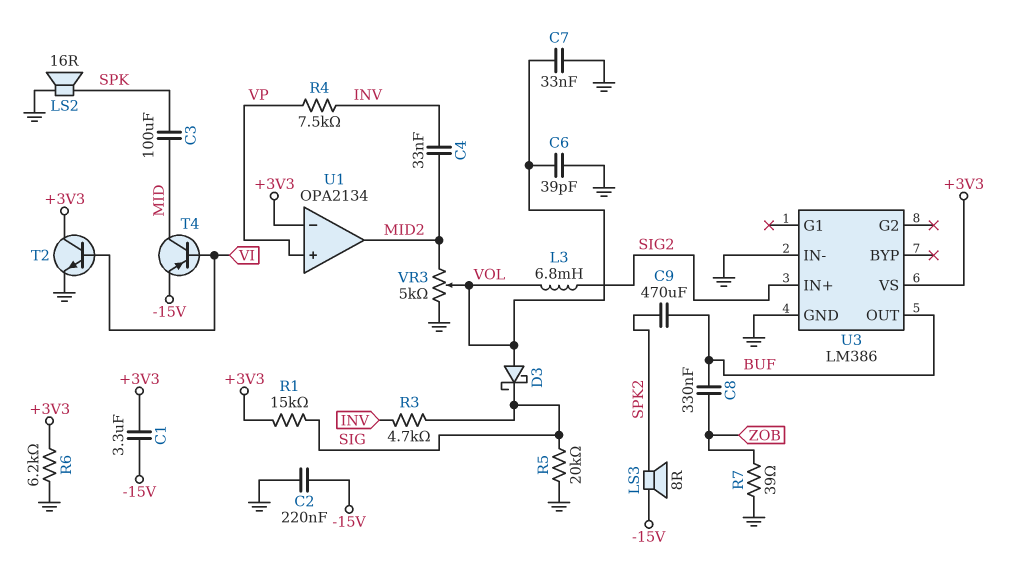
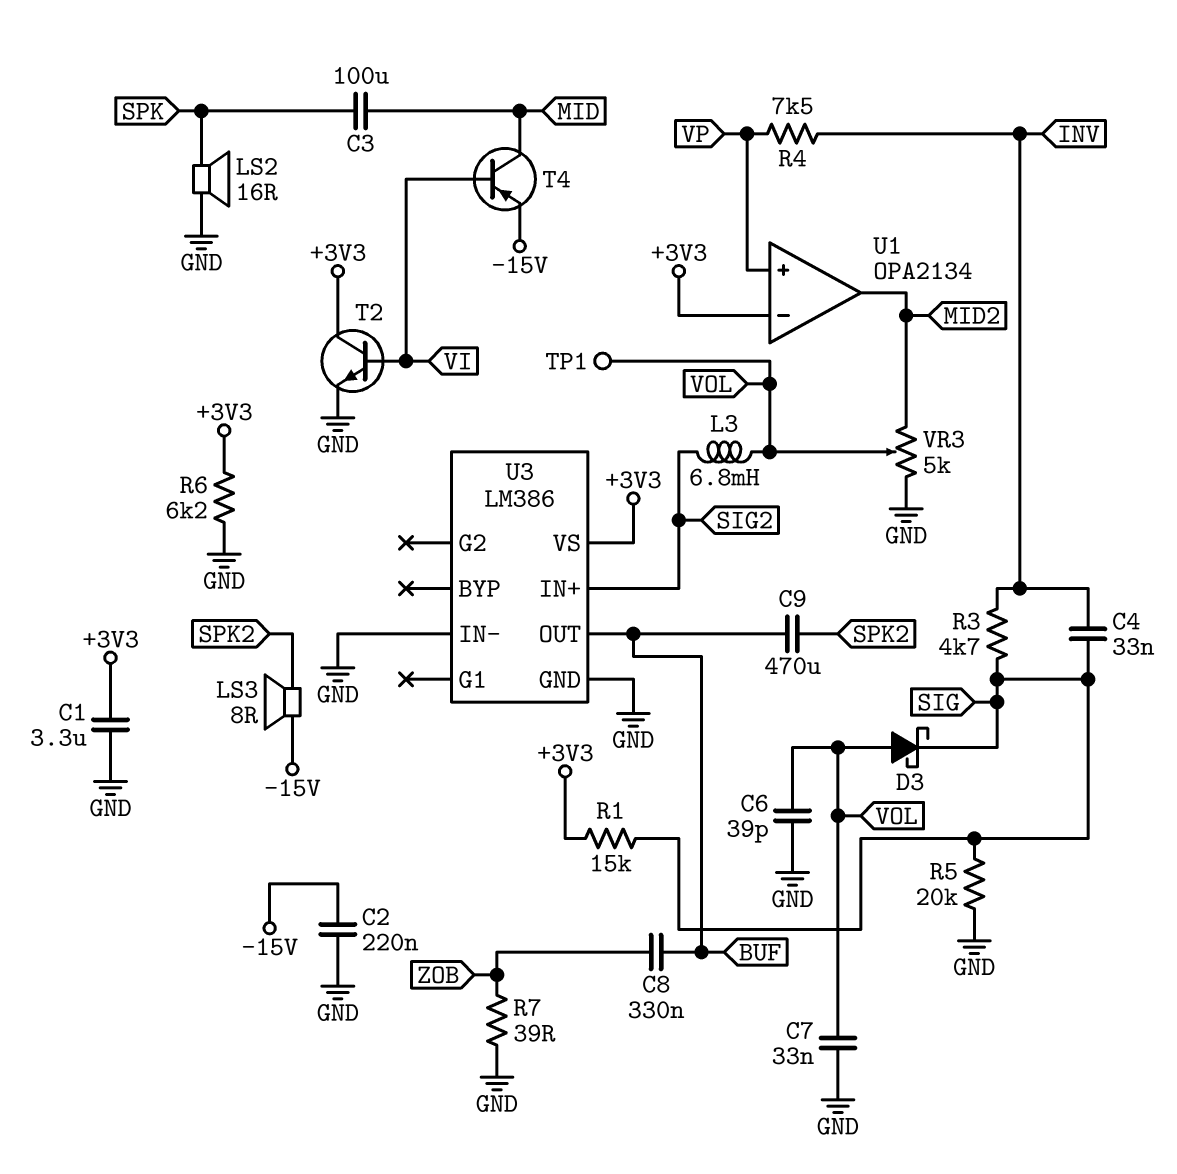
C1: 3.3uF (+3V3, -15V) -> 3.3uF (+3V3, GND)
C4: 33nF (INV, MID2) -> 33nF (INV, SIG)
TP1: none -> test point (VOL)

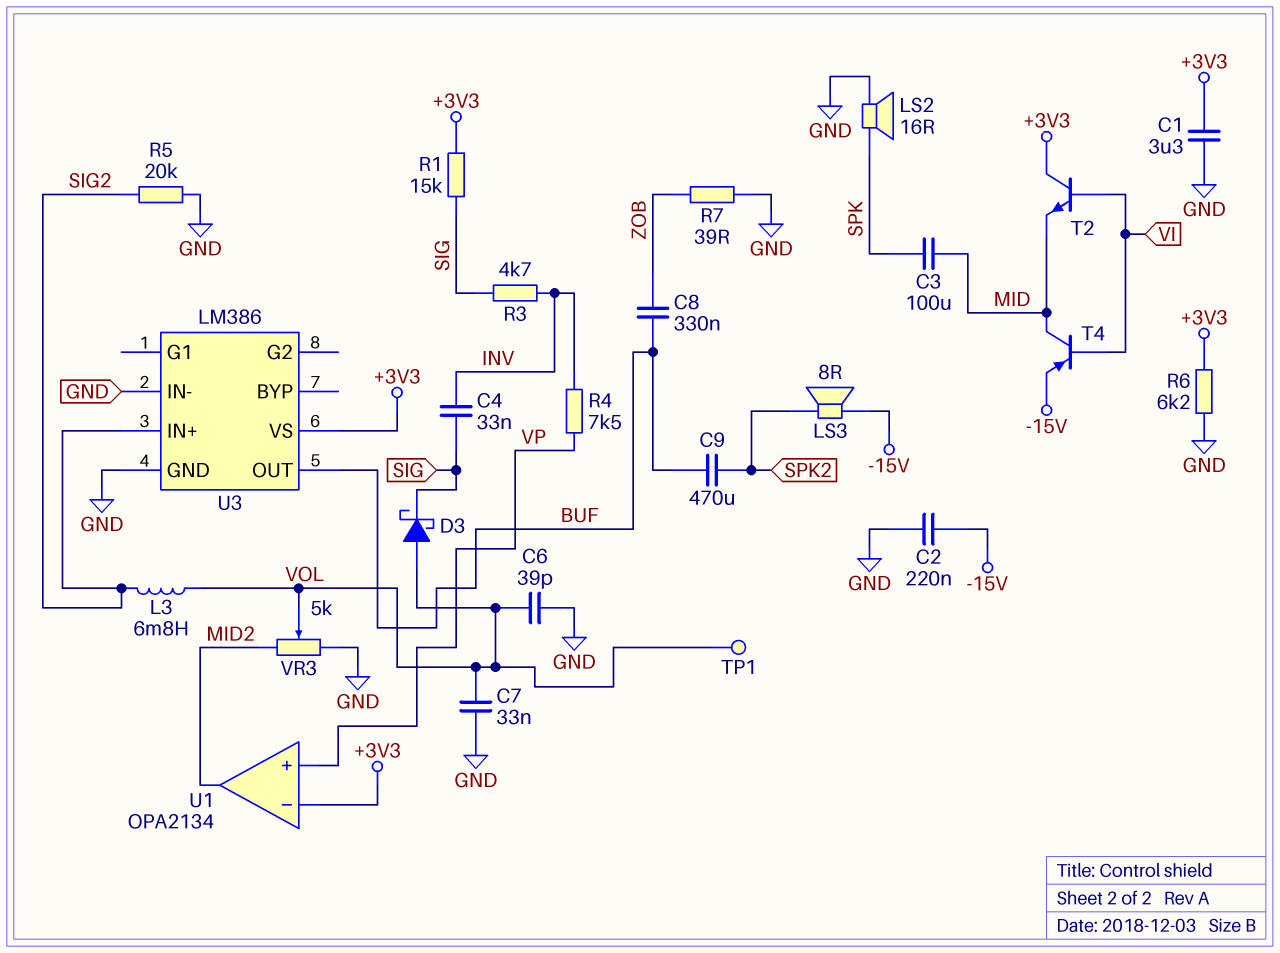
R5: 20k (GND, SIG) -> 20k (GND, SIG2)
T2: NPN (B VI, C +3V3, E GND) -> NPN (B VI, C +3V3, E MID)

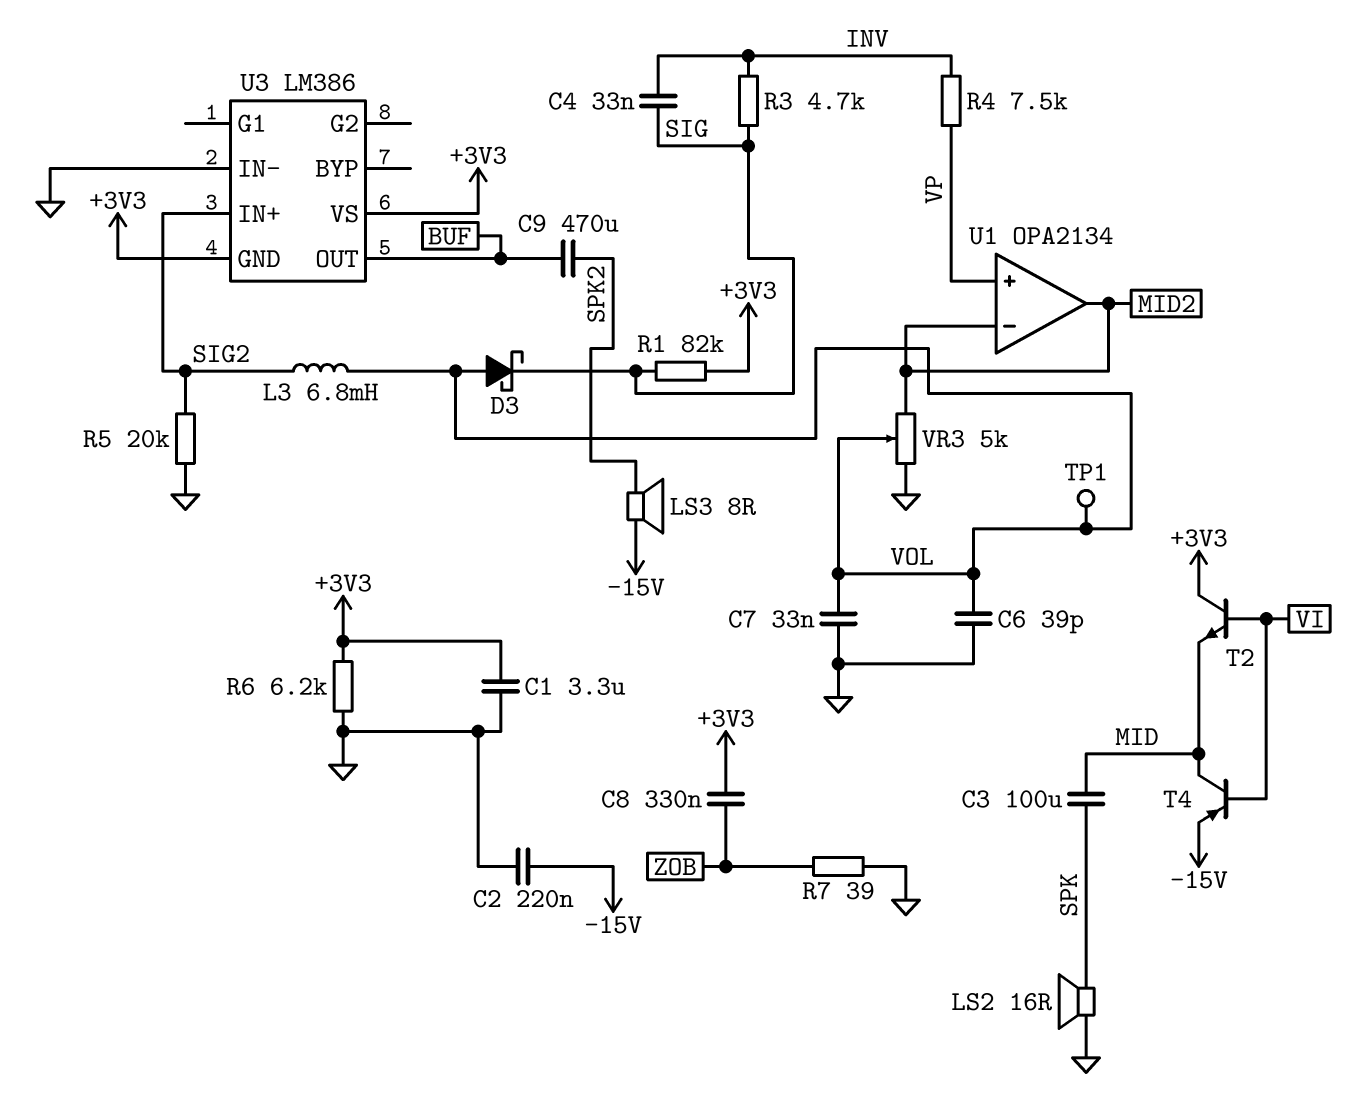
C8: 330nF (BUF, ZOB) -> 330nF (+3V3, ZOB)
R1: 15k (+3V3, SIG) -> 82k (+3V3, SIG)
U1 pin in-: +3V3 -> MID2
U3 pin GND: GND -> +3V3

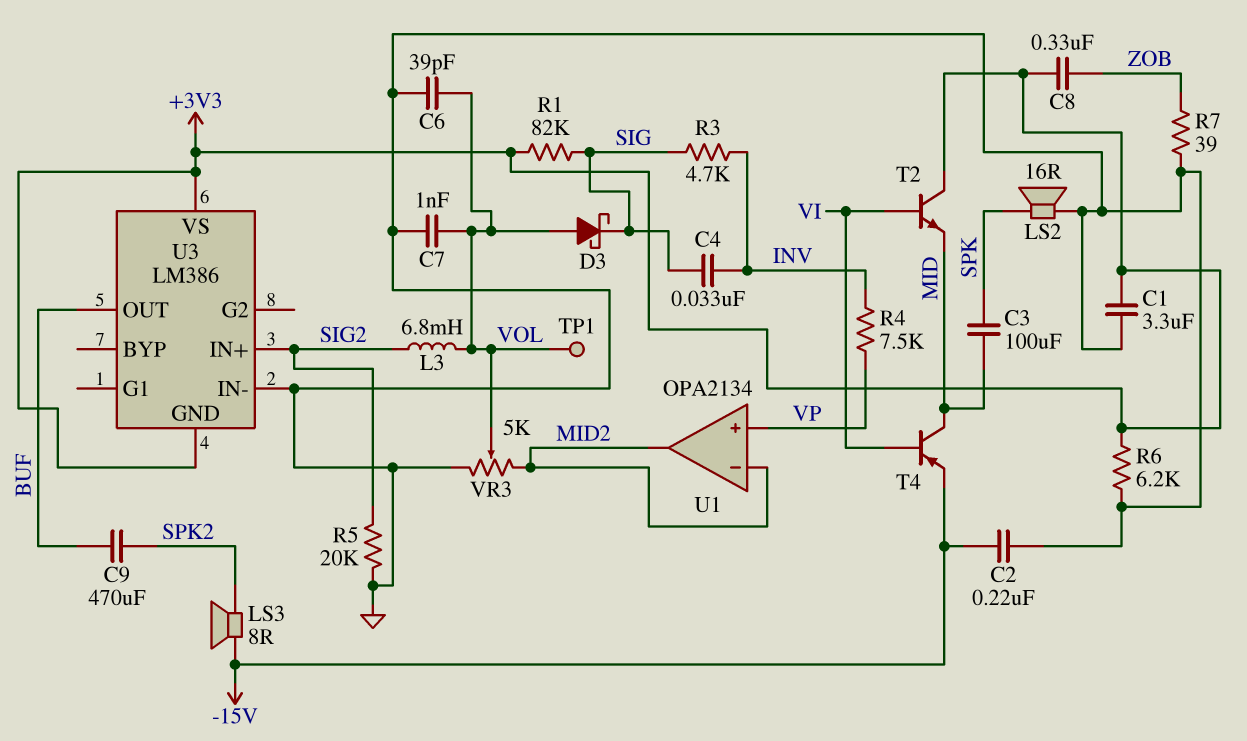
C7: 33nF (GND, VOL) -> 1nF (GND, VOL)

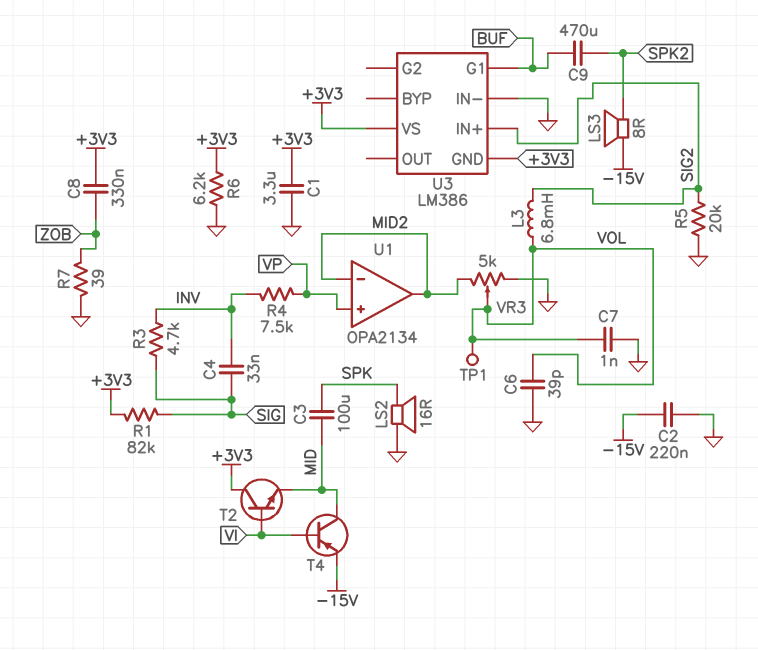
D3: schottky (A VOL, K SIG) -> none
U3 pin G1: none -> BUF
U3 pin OUT: BUF -> none

